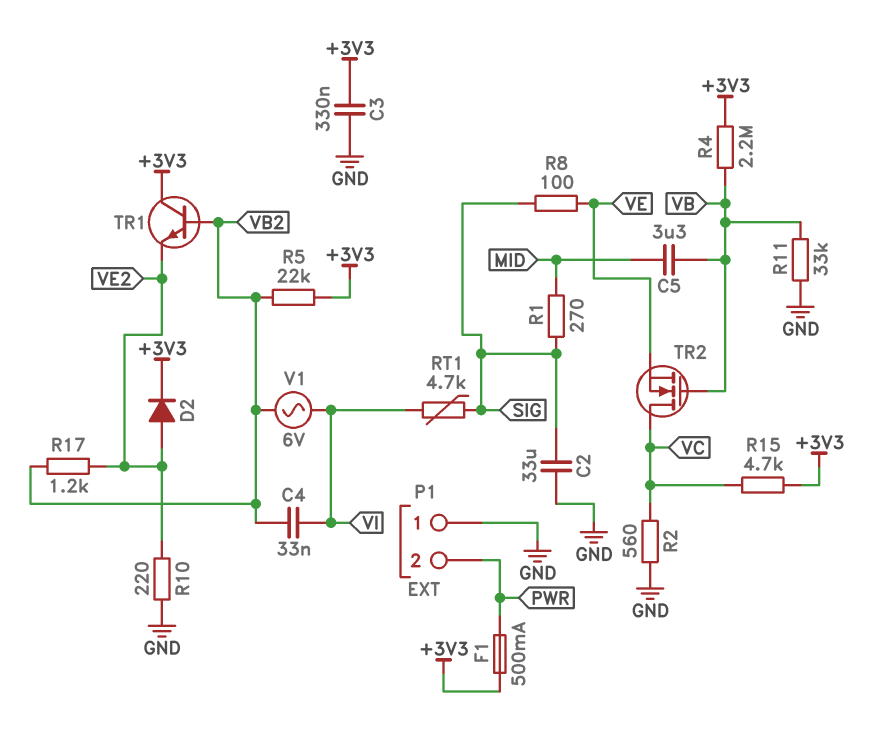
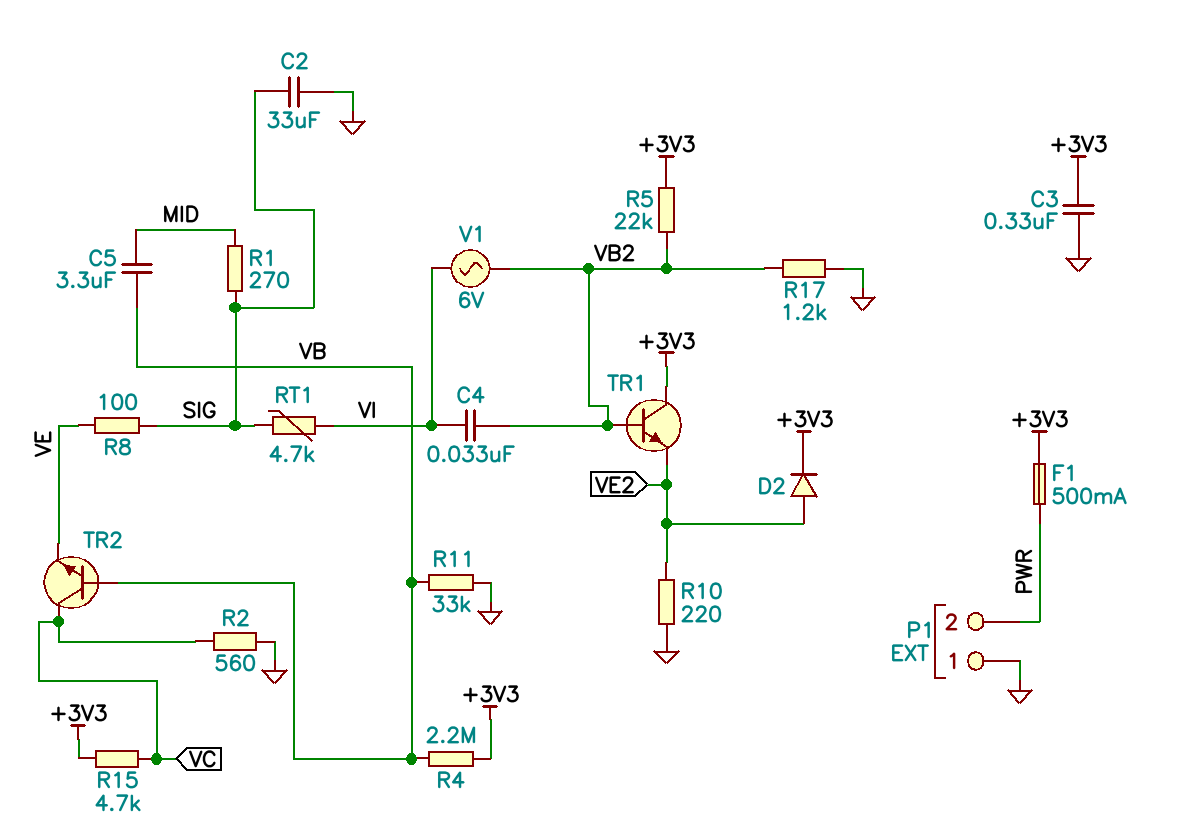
R17: 1.2k (VB2, VE2) -> 1.2k (GND, VB2)
TR2: NMOS (G VB, D VC, S VE) -> NPN (B VB, C VC, E VE)

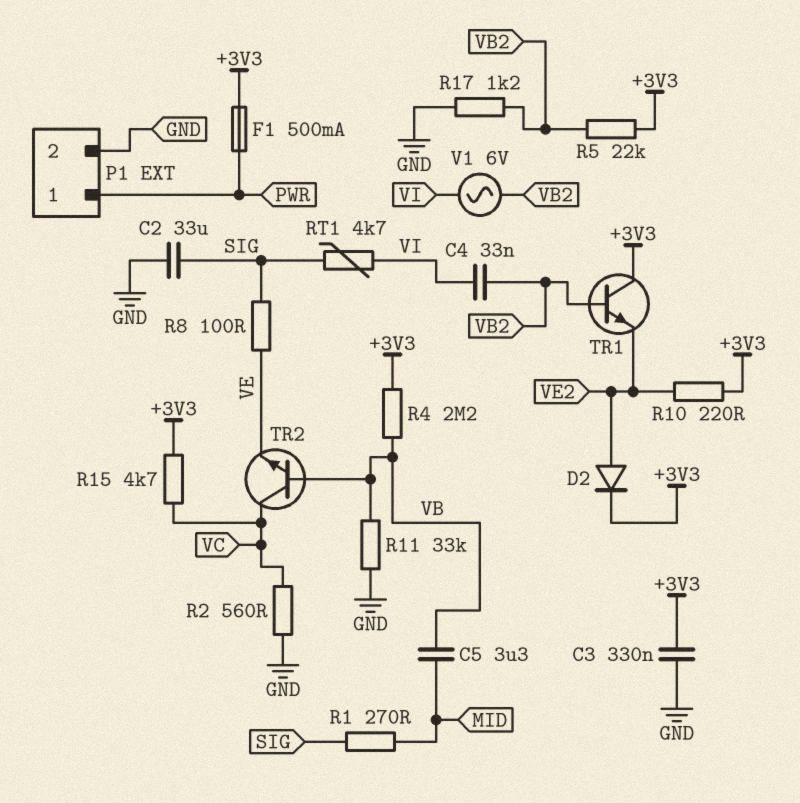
P1 pin 1: GND -> PWR
P1 pin 2: PWR -> GND
R10: 220 (GND, VE2) -> 220 (+3V3, VE2)

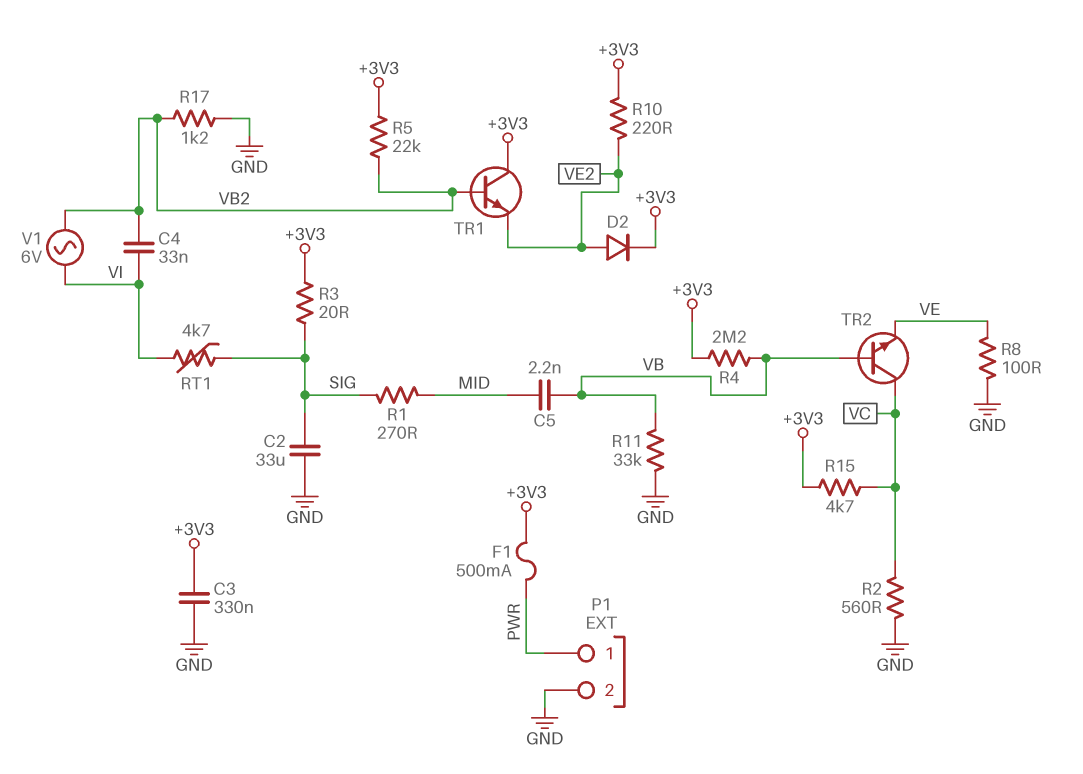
C5: 3.3uF (MID, VB) -> 2.2nF (MID, VB)
R3: none -> 20 (+3V3, SIG)
R8: 100 (SIG, VE) -> 100 (GND, VE)

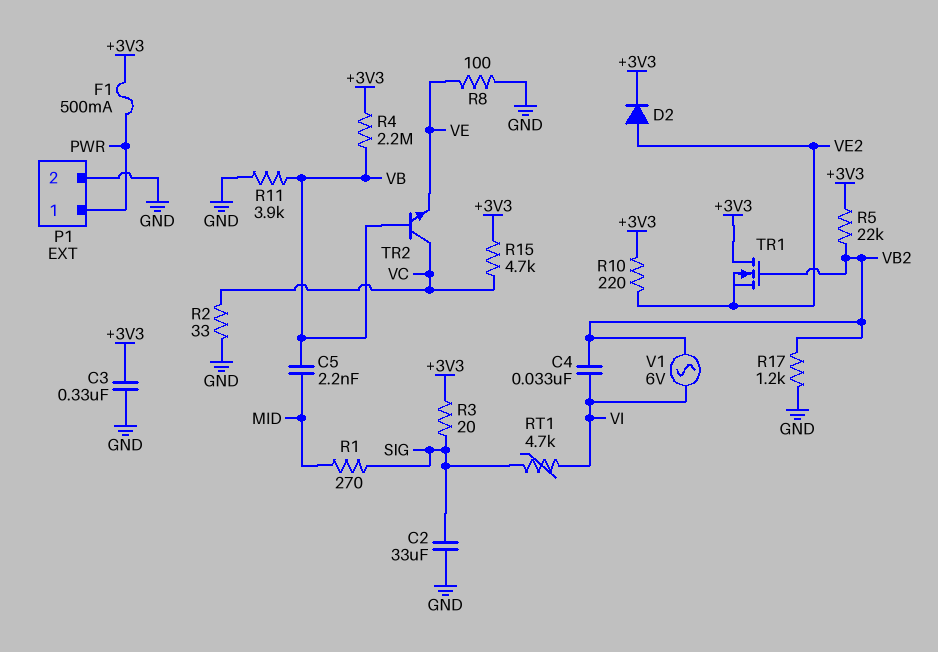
R2: 560 (GND, VC) -> 33 (GND, VC)
R11: 33k (GND, VB) -> 3.9k (GND, VB)
TR1: NPN (B VB2, C +3V3, E VE2) -> NMOS (G VB2, D +3V3, S VE2)

